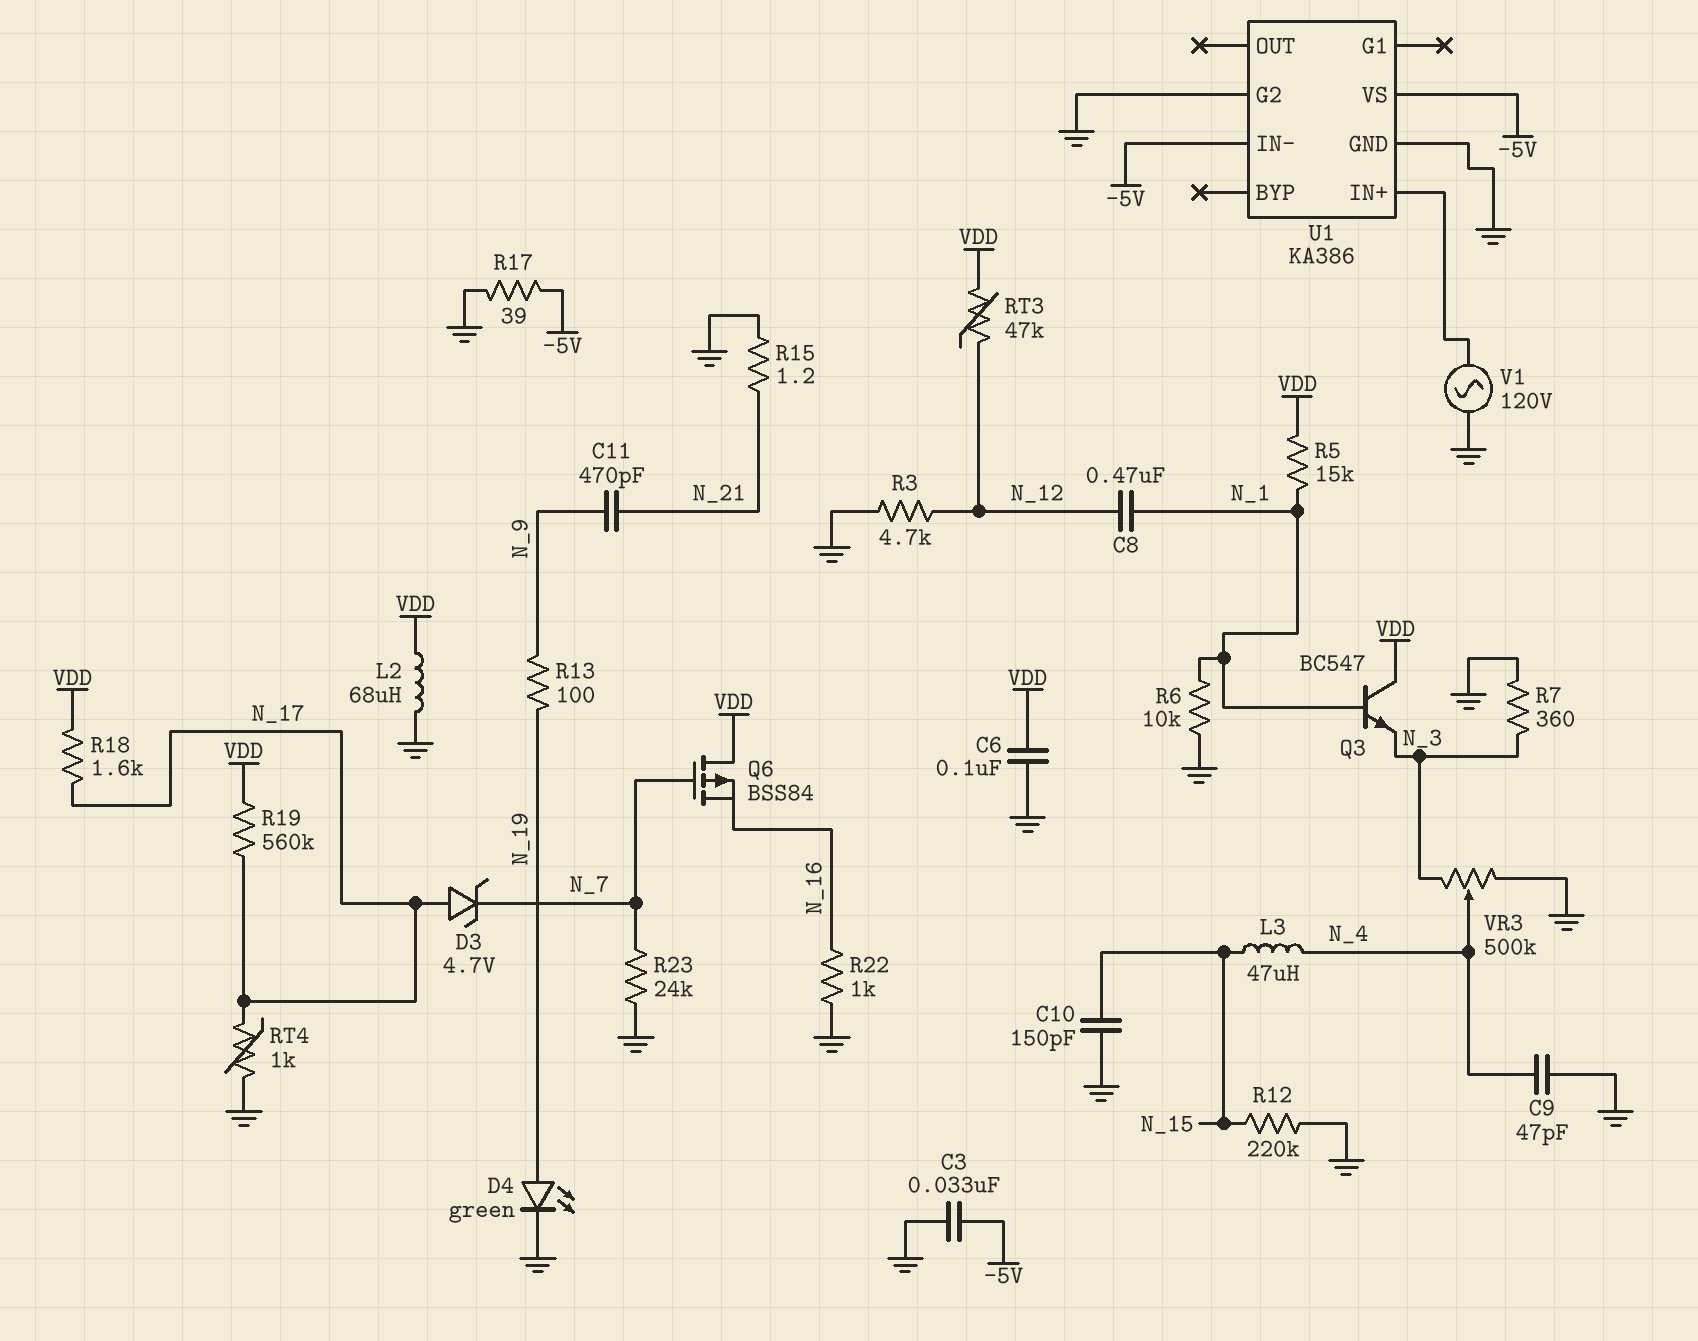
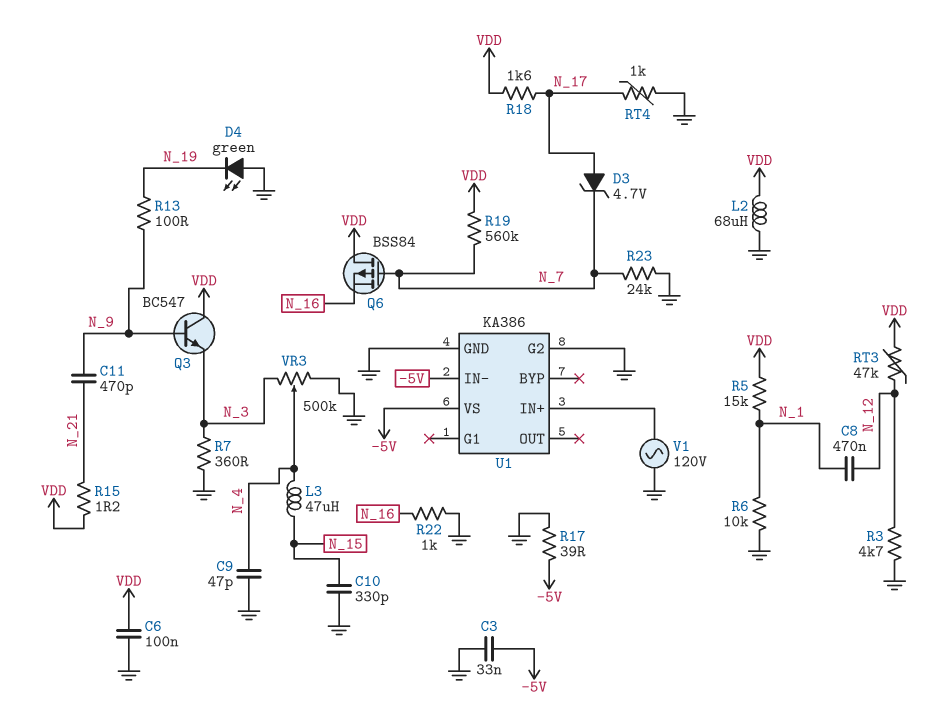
C10: 150pF (GND, N_15) -> 330pF (GND, N_15)
D4: LED green (A N_19, K GND) -> LED green (A GND, K N_19)
Q3: NPN BC547 (B N_1, C VDD, E N_3) -> NPN BC547 (B N_9, C VDD, E N_3)
R12: 220k (GND, N_15) -> none
R15: 1.2 (GND, N_21) -> 1.2 (N_21, VDD)
R19: 560k (N_17, VDD) -> 560k (N_7, VDD)

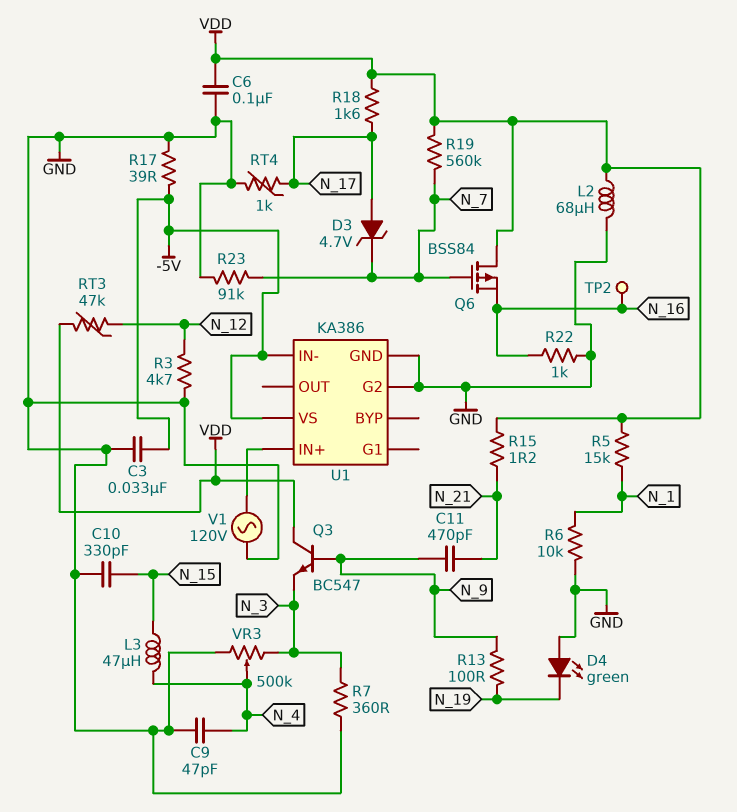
C8: 470nF (N_1, N_12) -> none
R23: 24k (GND, N_7) -> 91k (GND, N_7)
TP2: none -> test point (N_16)

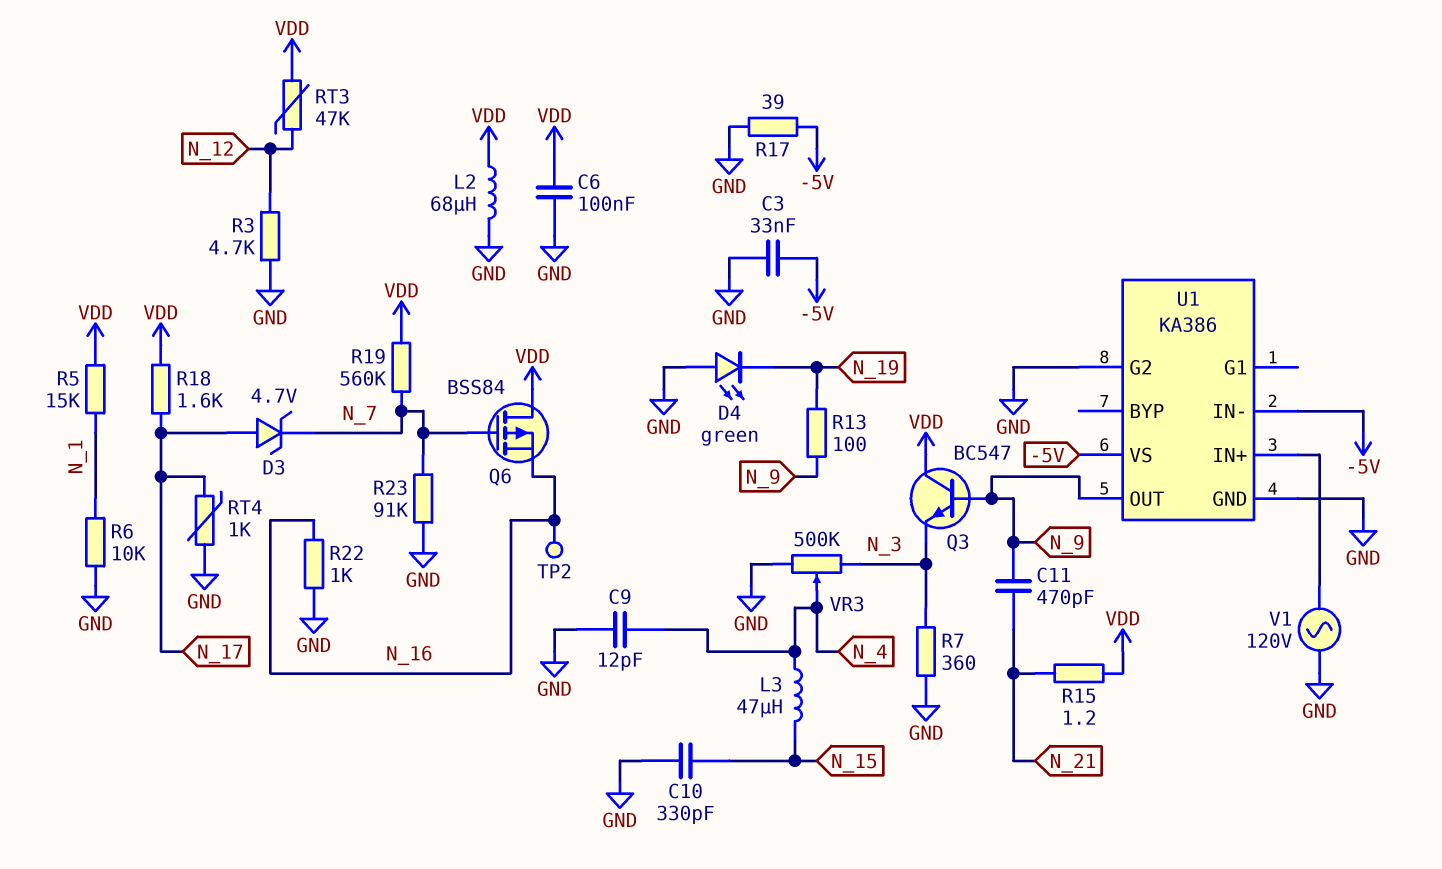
C9: 47pF (GND, N_4) -> 12pF (GND, N_4)
U1 pin OUT: none -> N_9

